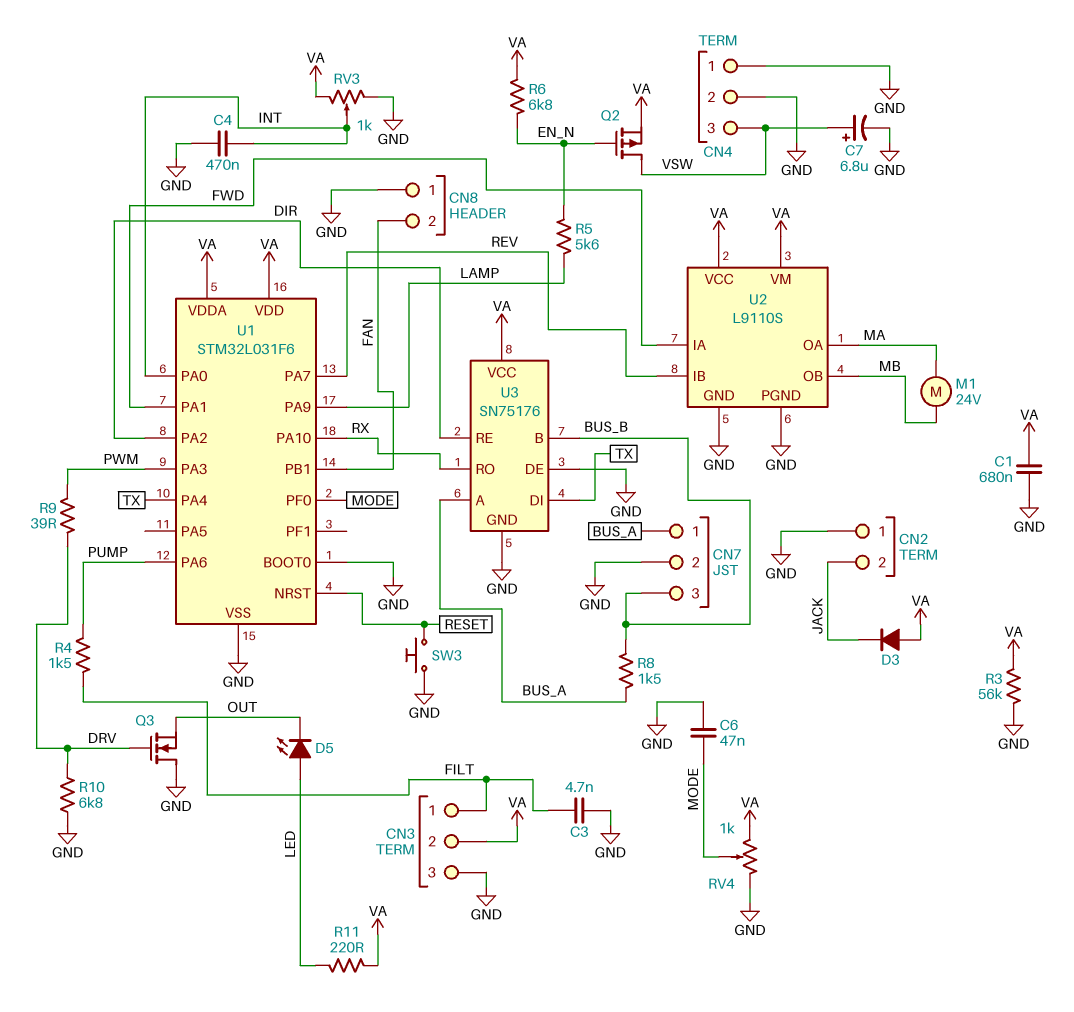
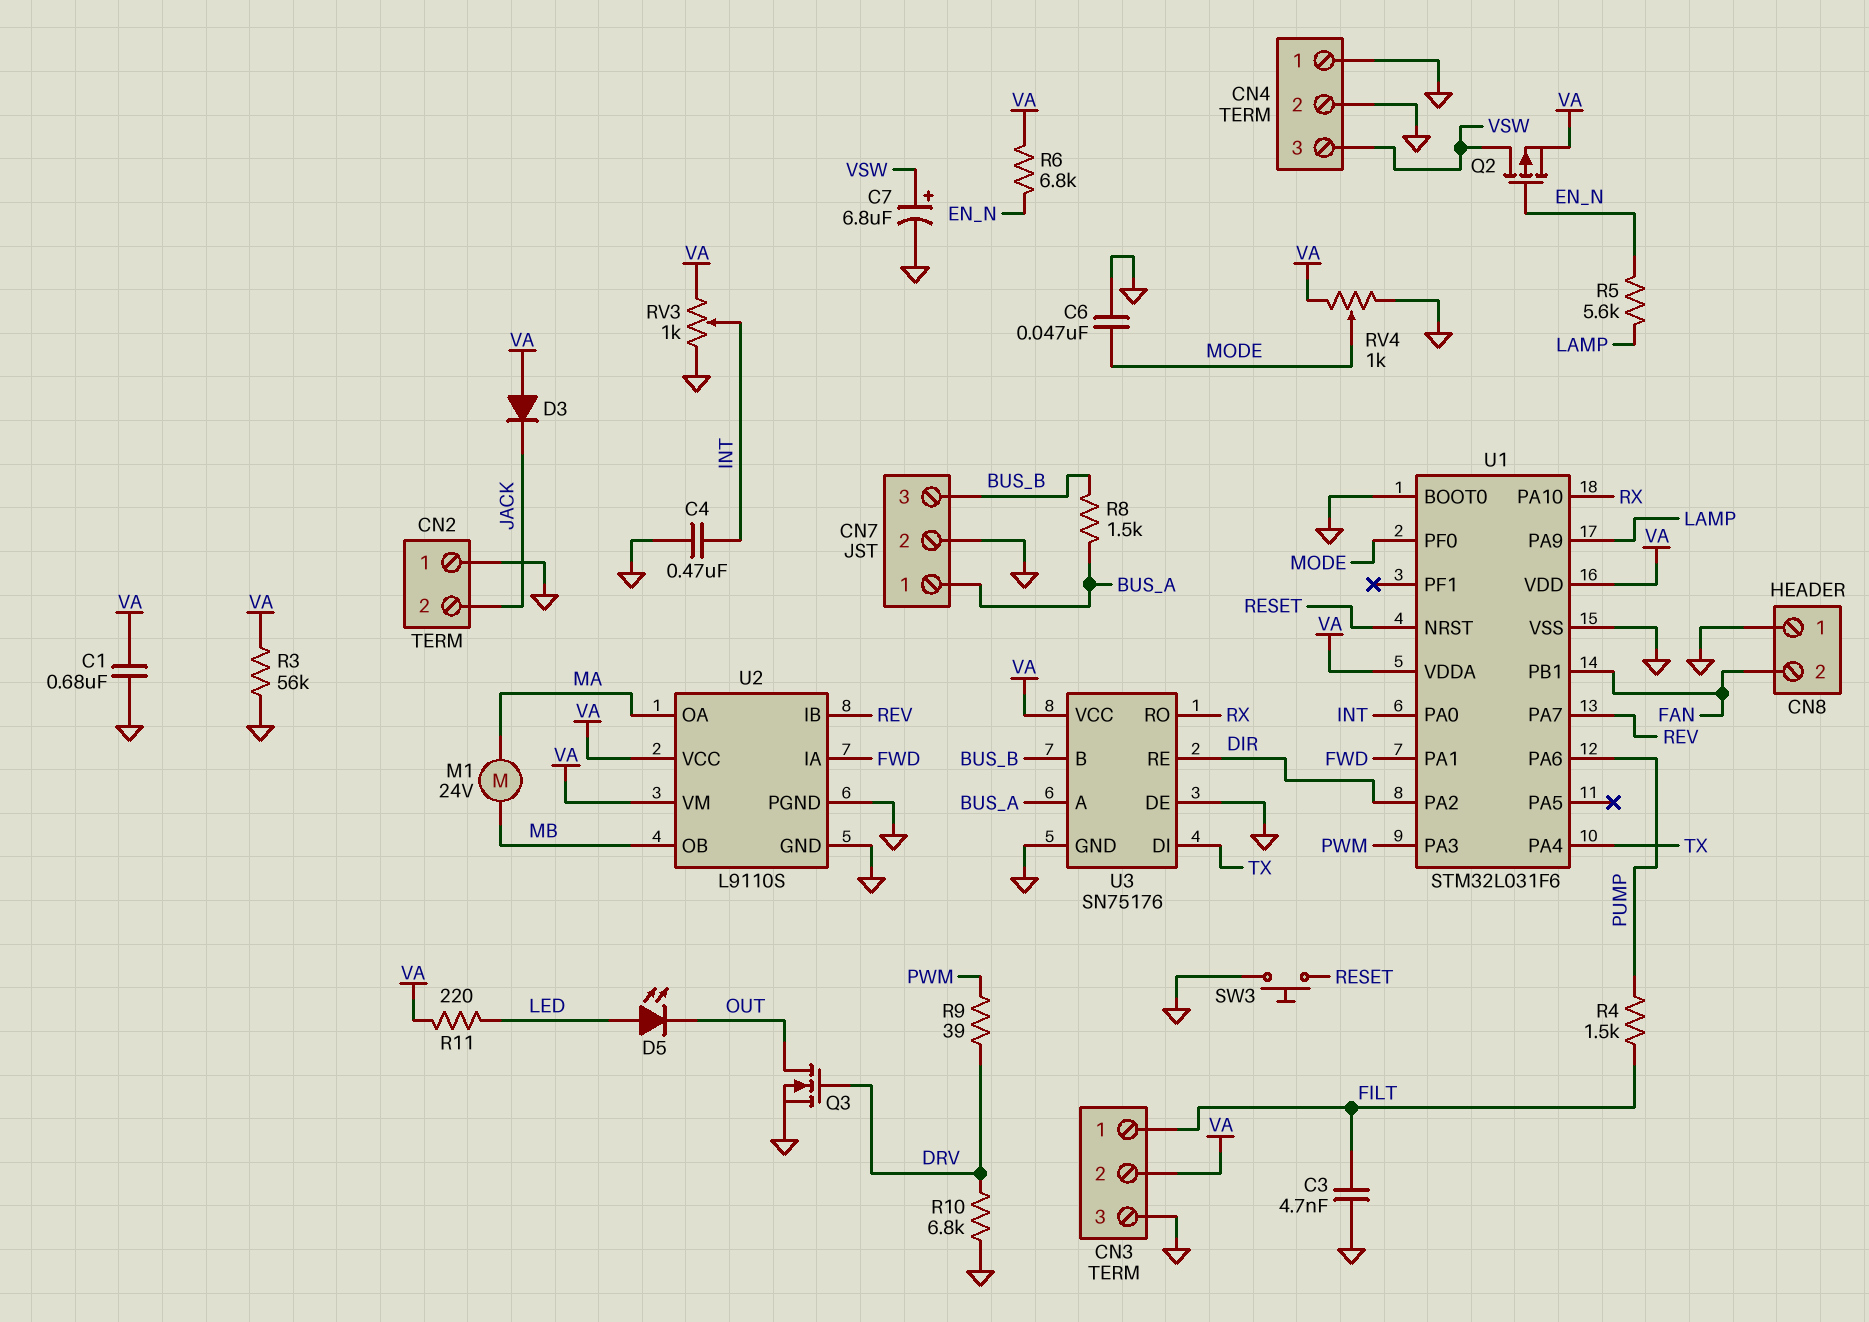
Q3: NMOS (G DRV, D GND, S OUT) -> NMOS (G DRV, D OUT, S GND)

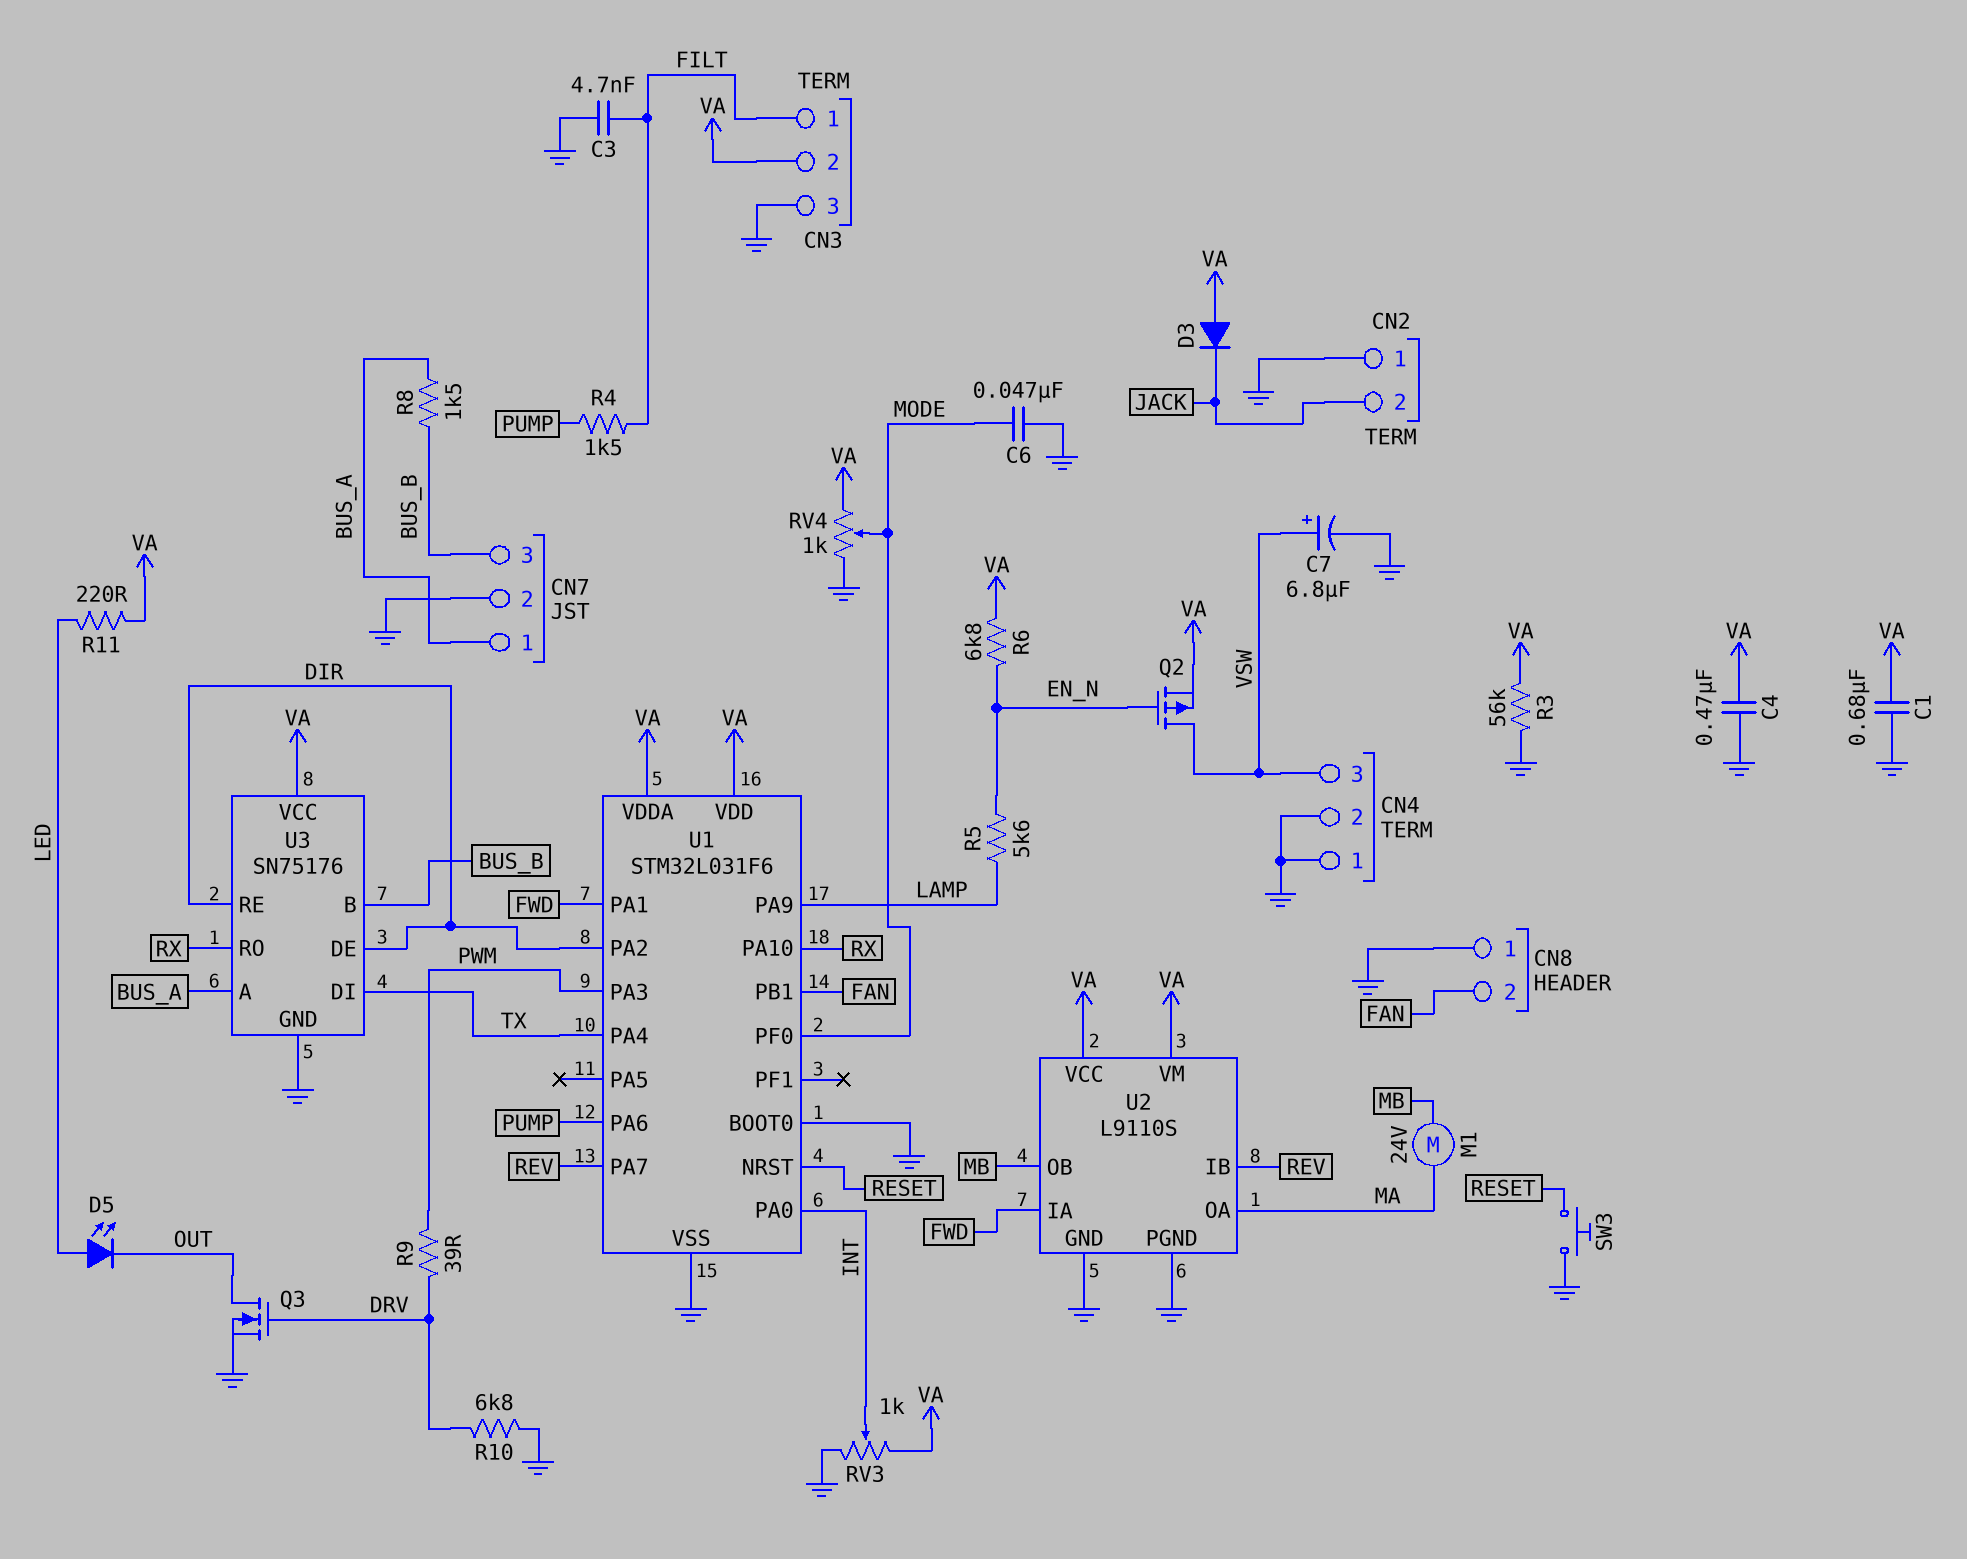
C4: 470nF (GND, INT) -> 470nF (GND, VA)
U3 pin DE: GND -> DIR

